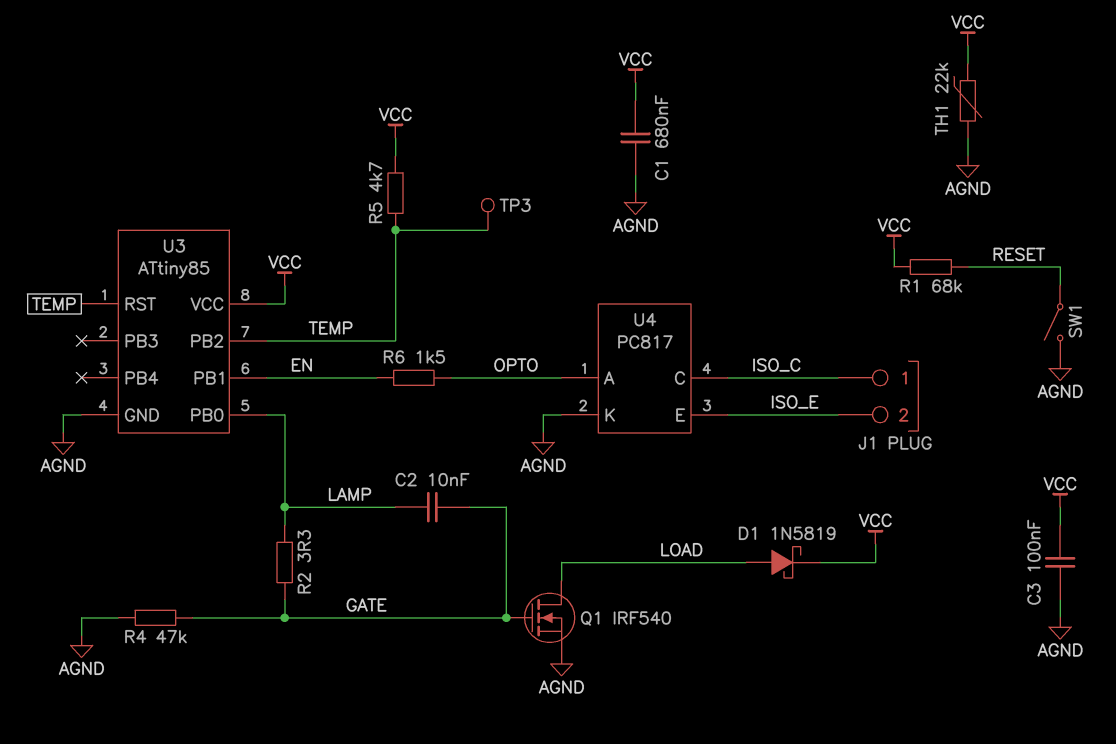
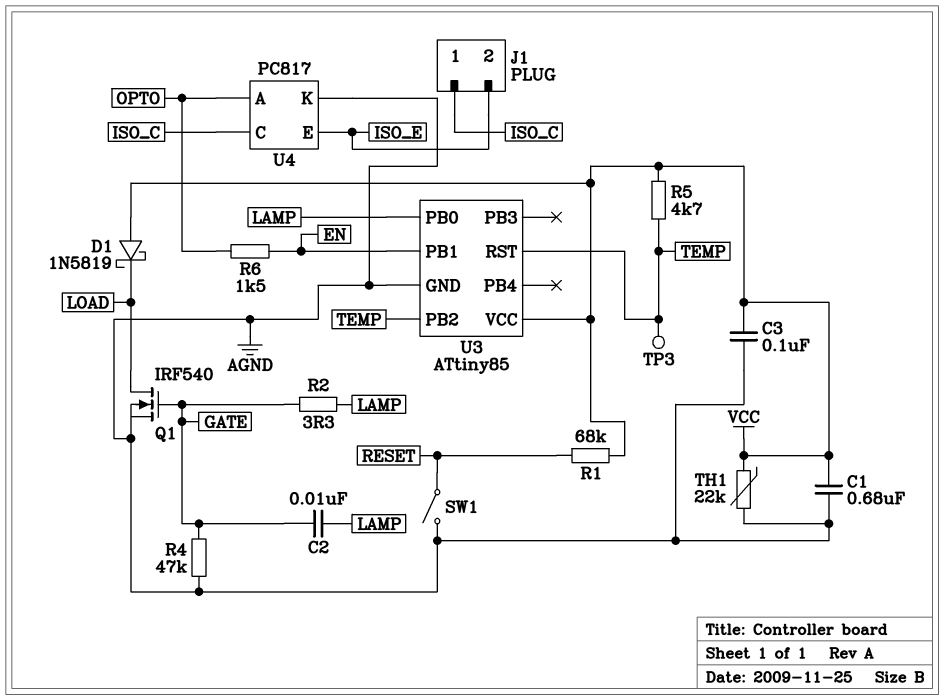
D1: schottky 1N5819 (A LOAD, K VCC) -> schottky 1N5819 (A VCC, K LOAD)

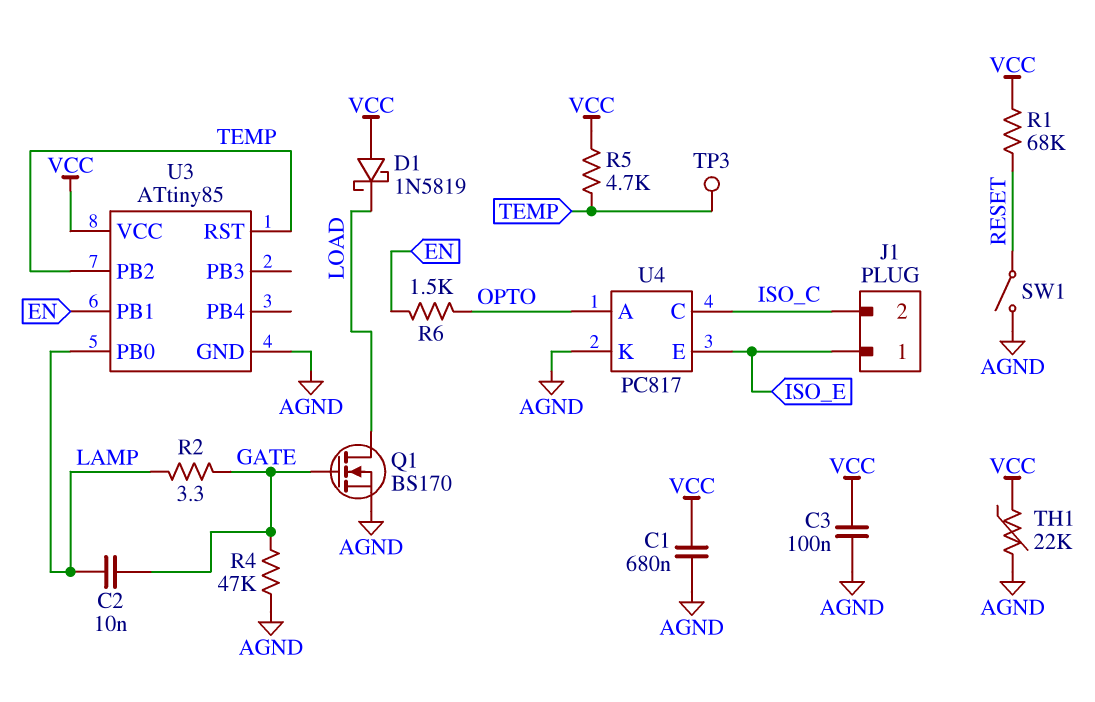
J1 pin 1: ISO_C -> ISO_E
J1 pin 2: ISO_E -> ISO_C
Q1: NMOS IRF540 (G GATE, D LOAD, S AGND) -> NMOS BS170 (G GATE, D LOAD, S AGND)

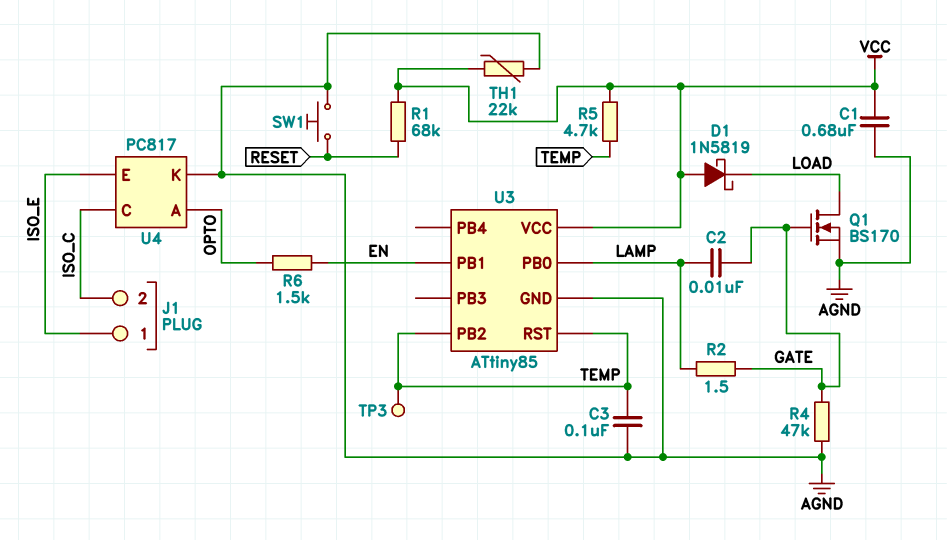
C3: 100nF (AGND, VCC) -> 100nF (AGND, TEMP)
R2: 3.3 (GATE, LAMP) -> 1.5 (GATE, LAMP)
SW1: switch (AGND, RESET) -> button (AGND, RESET)

